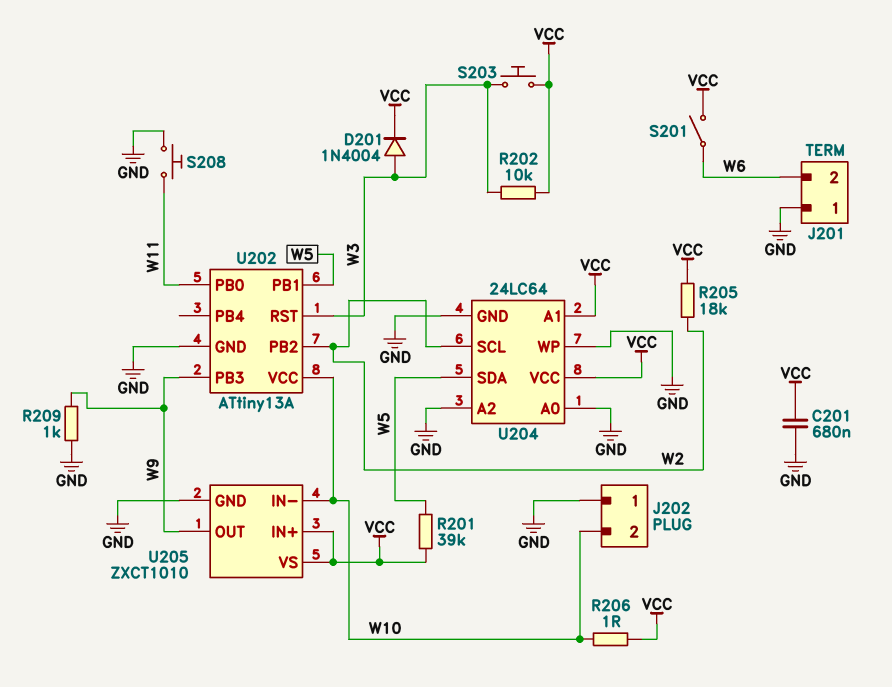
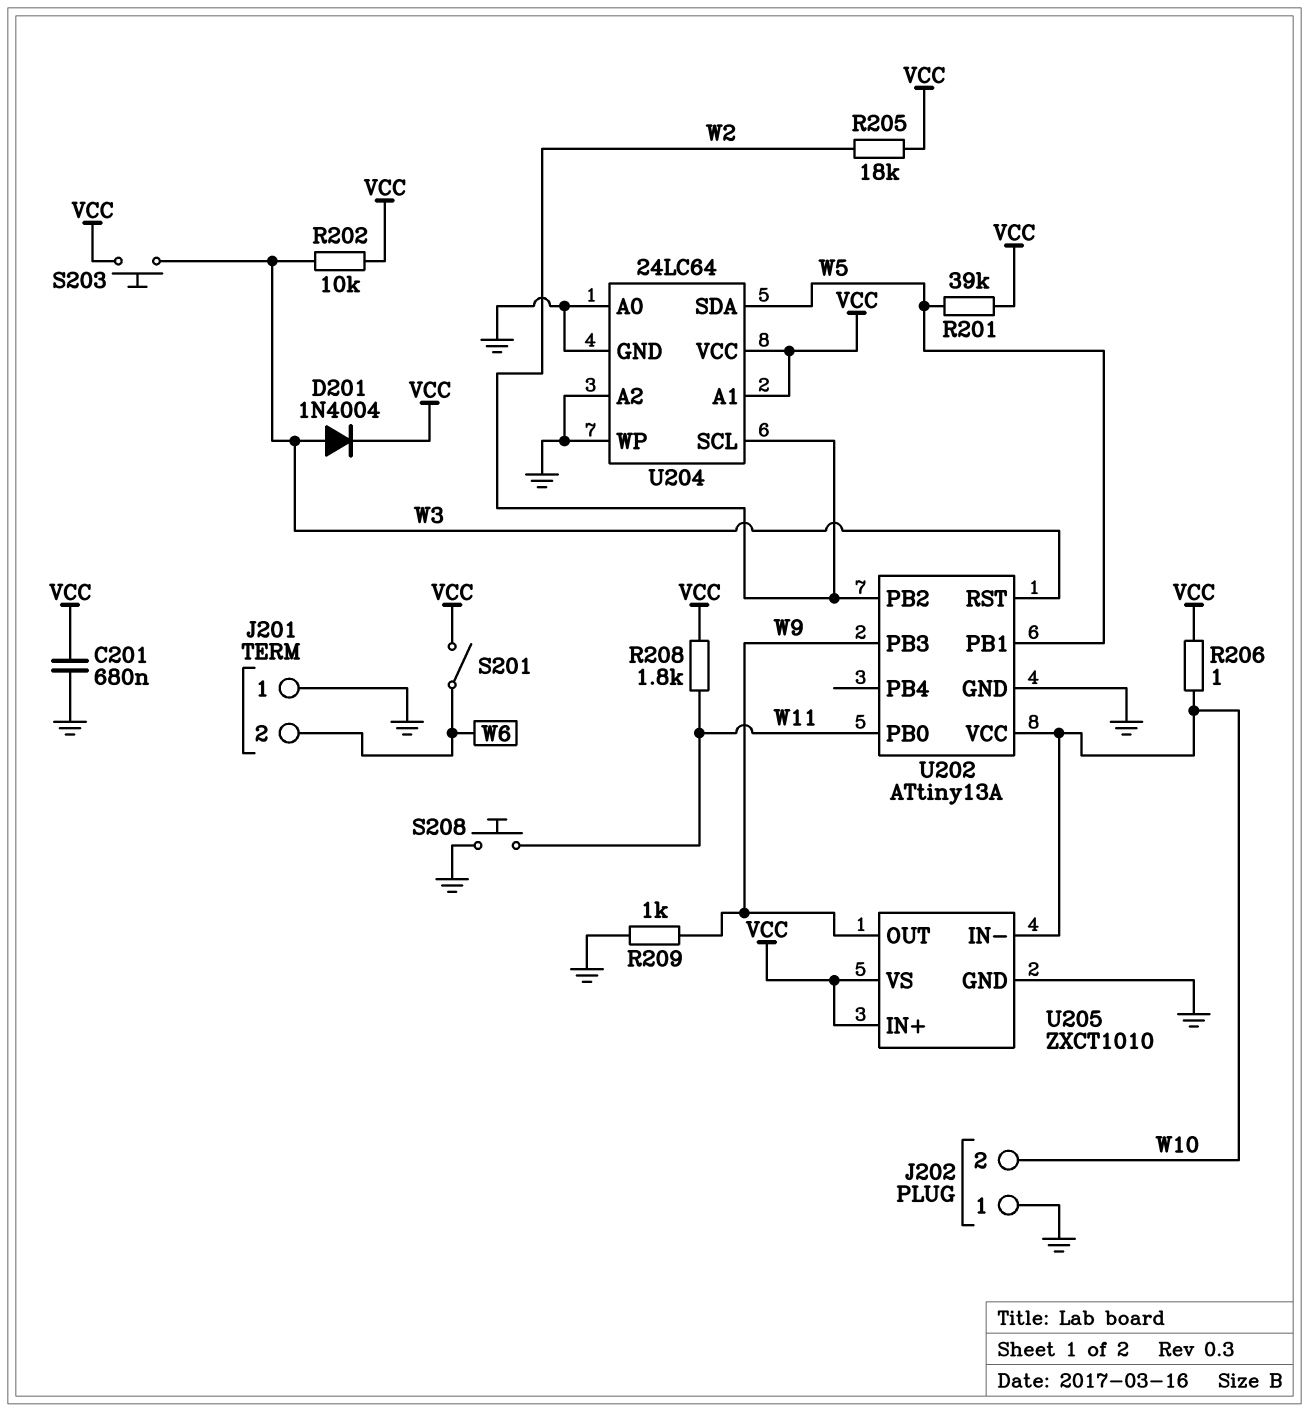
R208: none -> 1.8k (VCC, W11)

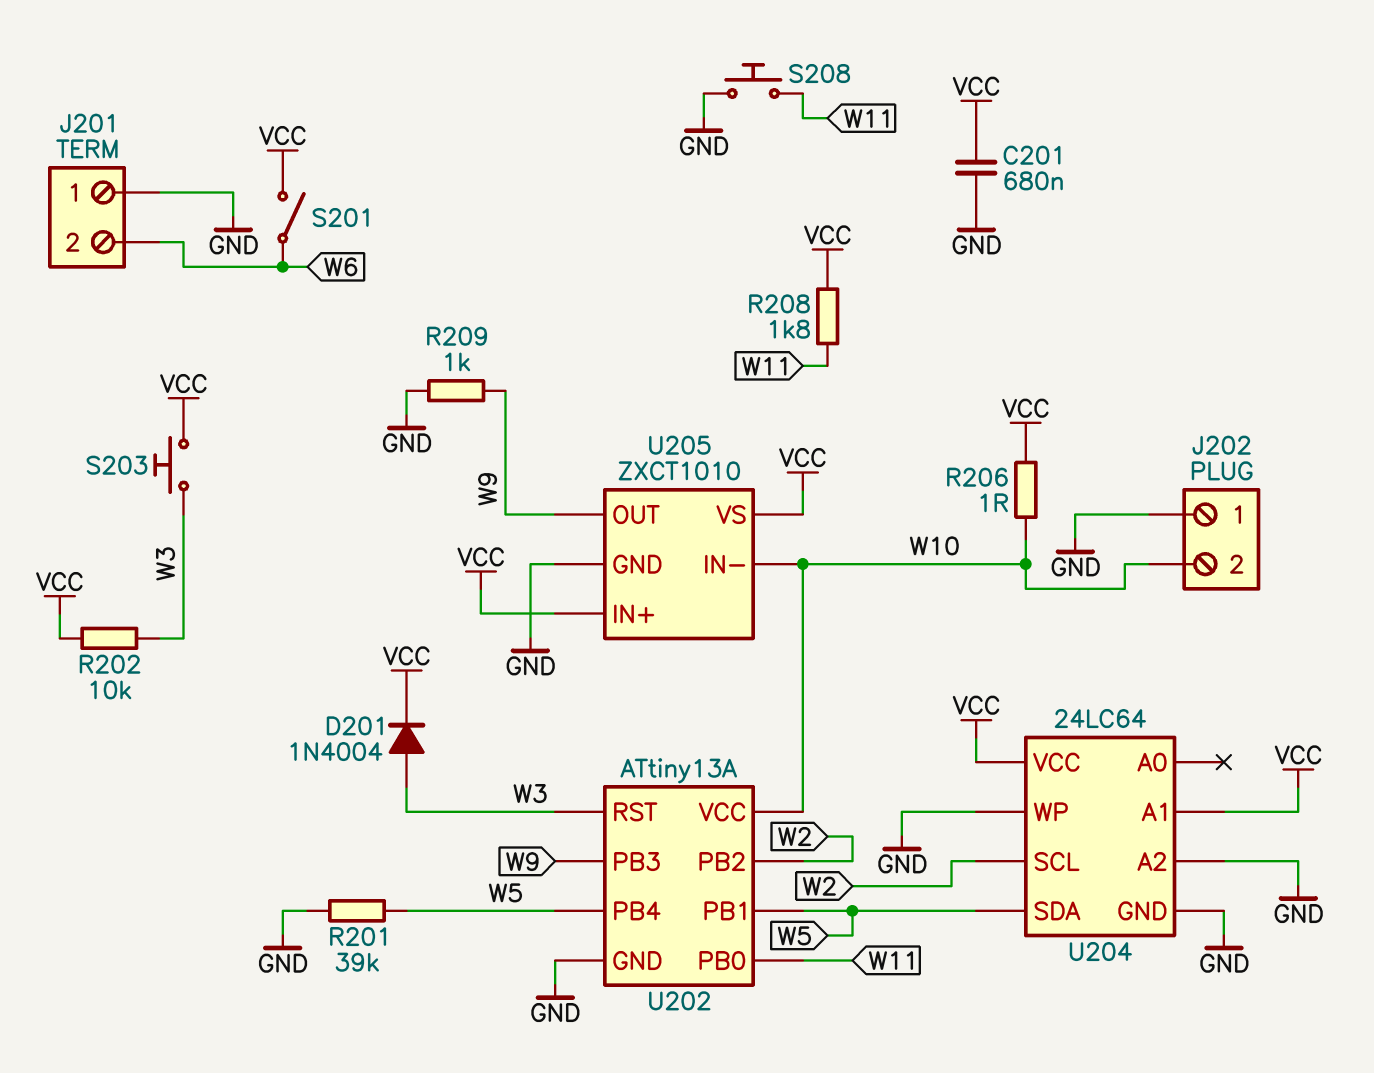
R201: 39k (VCC, W5) -> 39k (GND, W5)
R205: 18k (VCC, W2) -> none
U202 pin PB4: none -> W5
U204 pin A0: GND -> none

